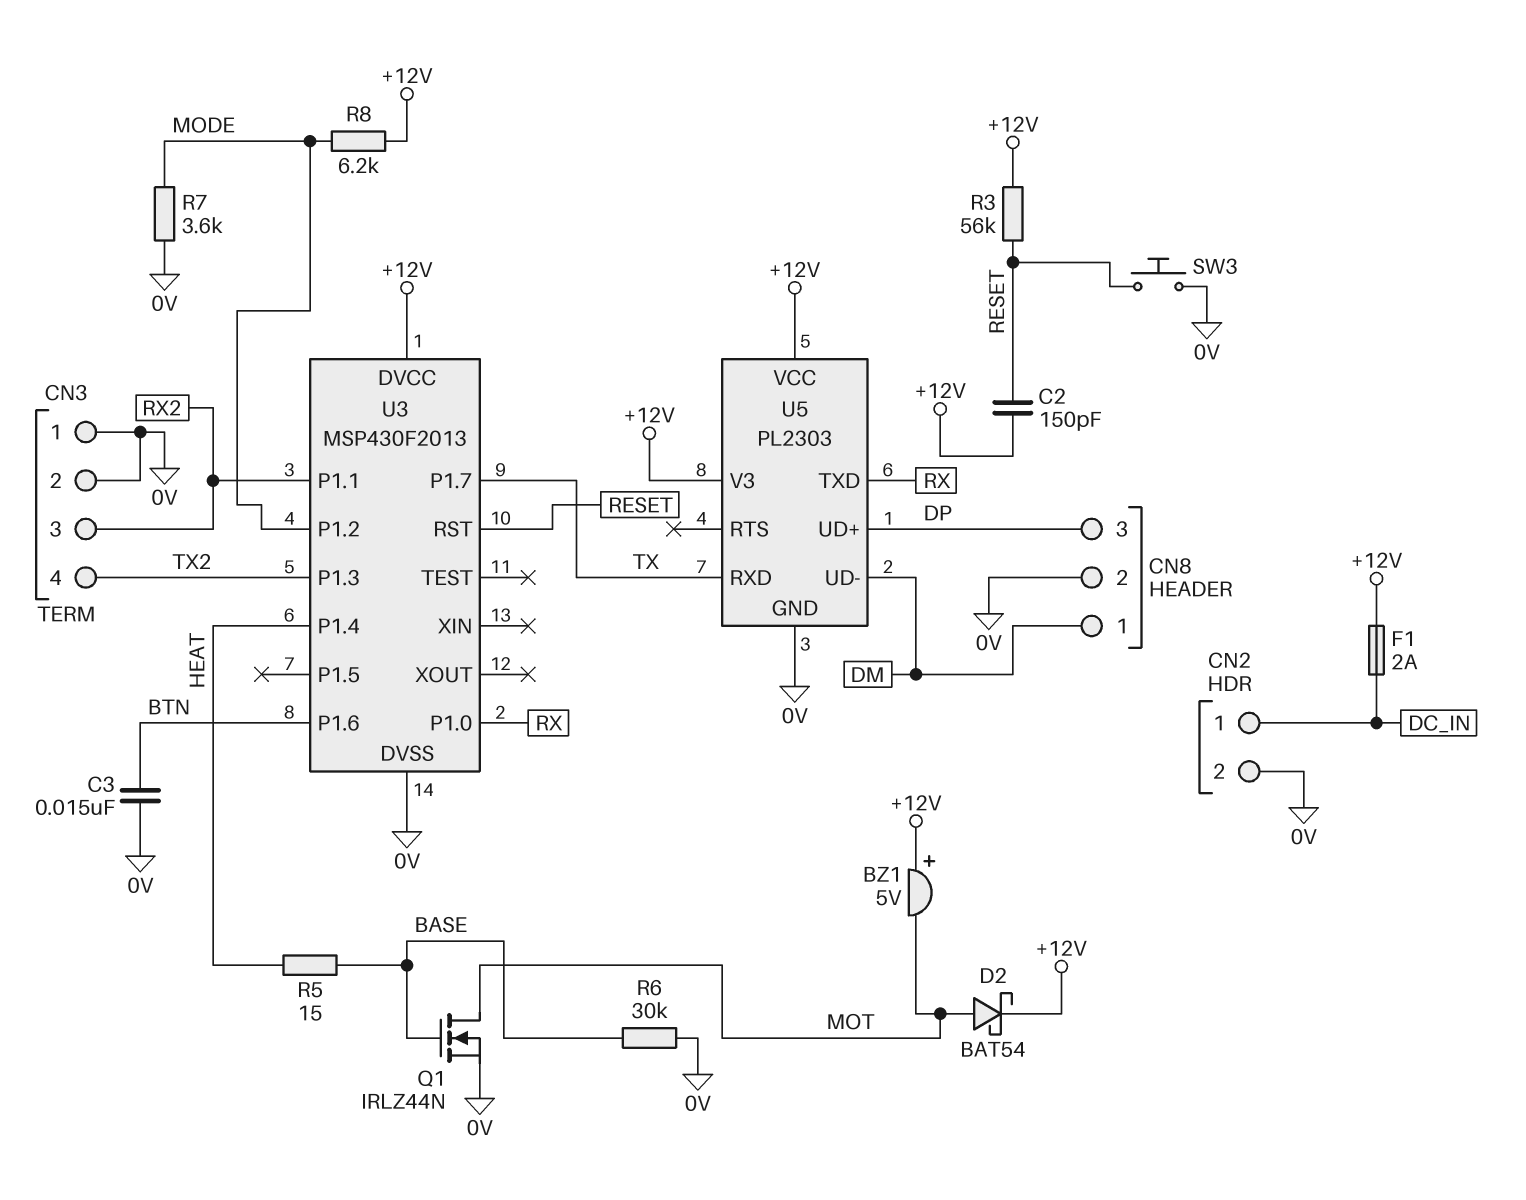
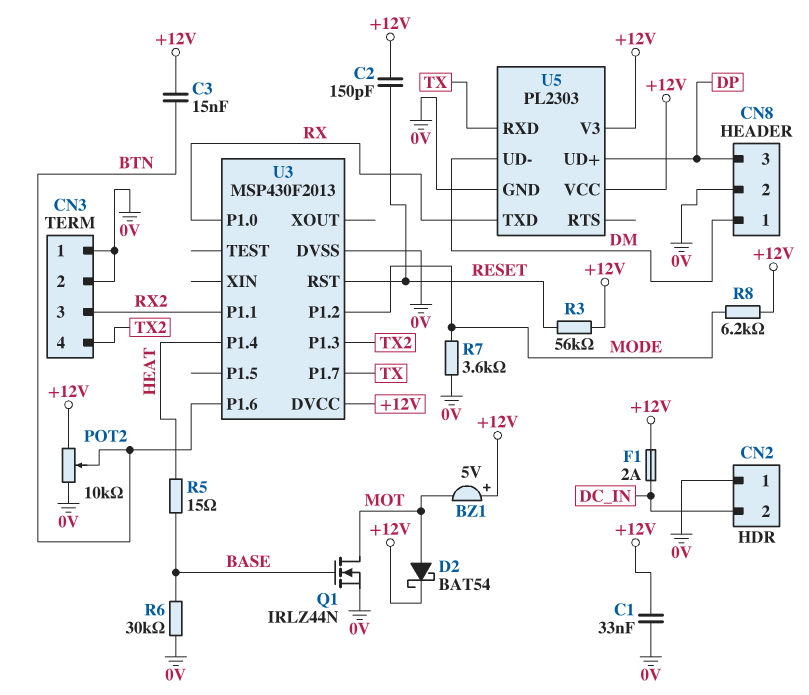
C1: none -> 33nF (+12V, 0V)
C3: 15nF (0V, BTN) -> 15nF (+12V, BTN)
CN2 pin 1: DC_IN -> 0V
CN2 pin 2: 0V -> DC_IN
POT2: none -> 10k (+12V, 0V, wiper BTN)
SW3: button (0V, RESET) -> none

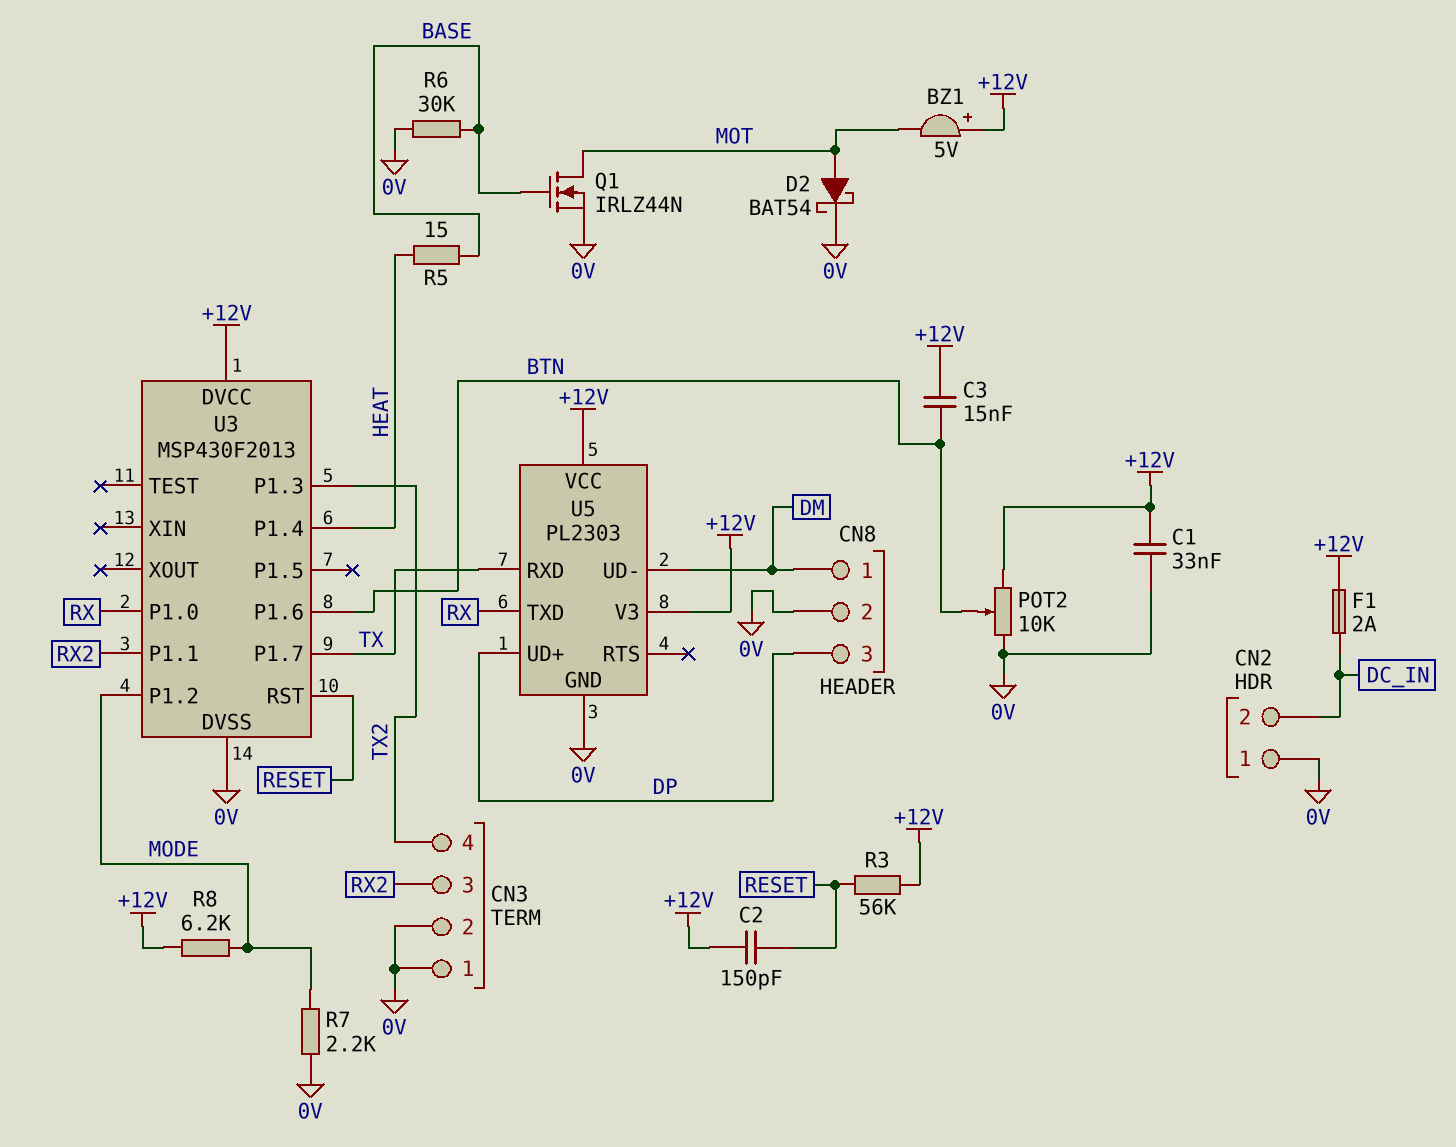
D2: schottky BAT54 (A MOT, K +12V) -> schottky BAT54 (A MOT, K 0V)
R7: 3.6k (0V, MODE) -> 2.2k (0V, MODE)

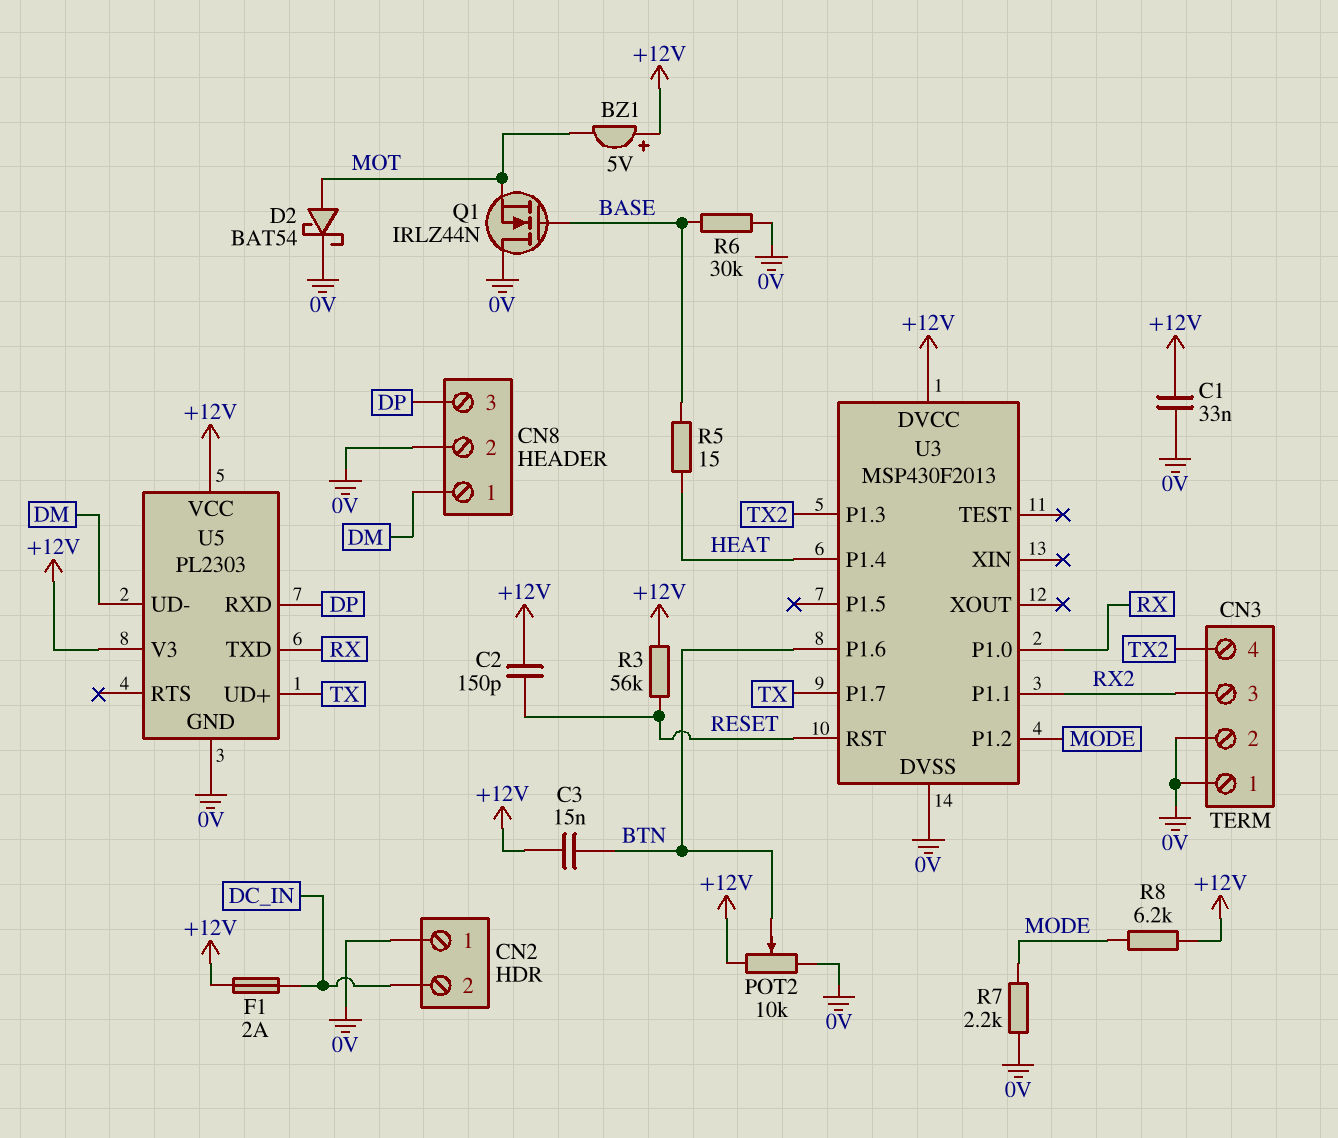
Q1: NMOS IRLZ44N (G BASE, D MOT, S 0V) -> NMOS IRLZ44N (G BASE, D 0V, S MOT)
U5 pin RXD: TX -> DP
U5 pin UD+: DP -> TX

